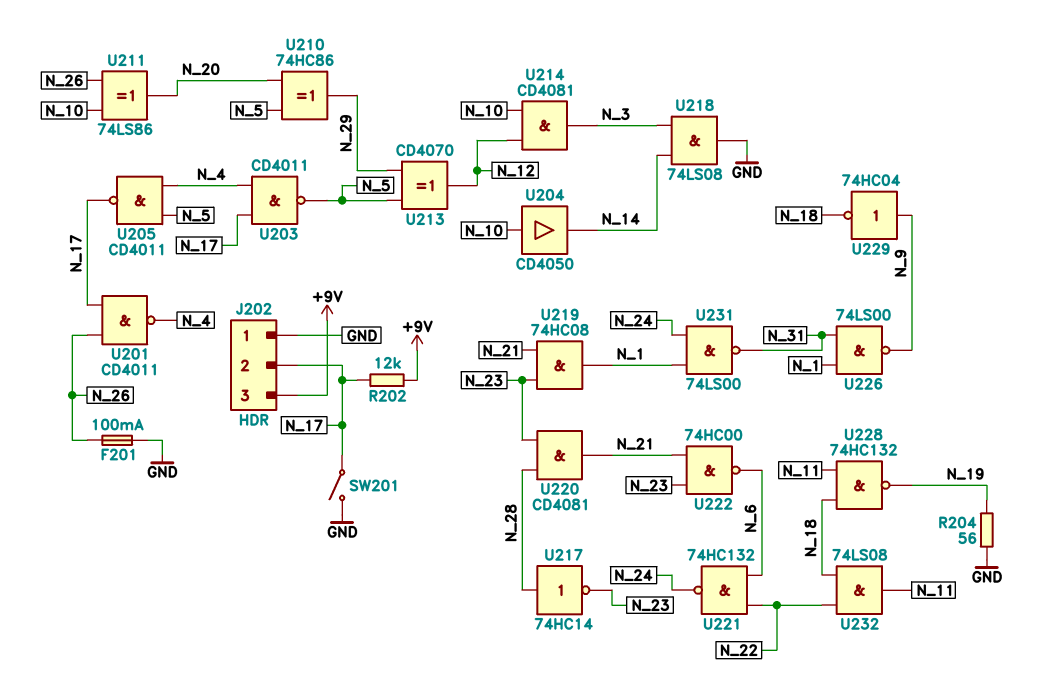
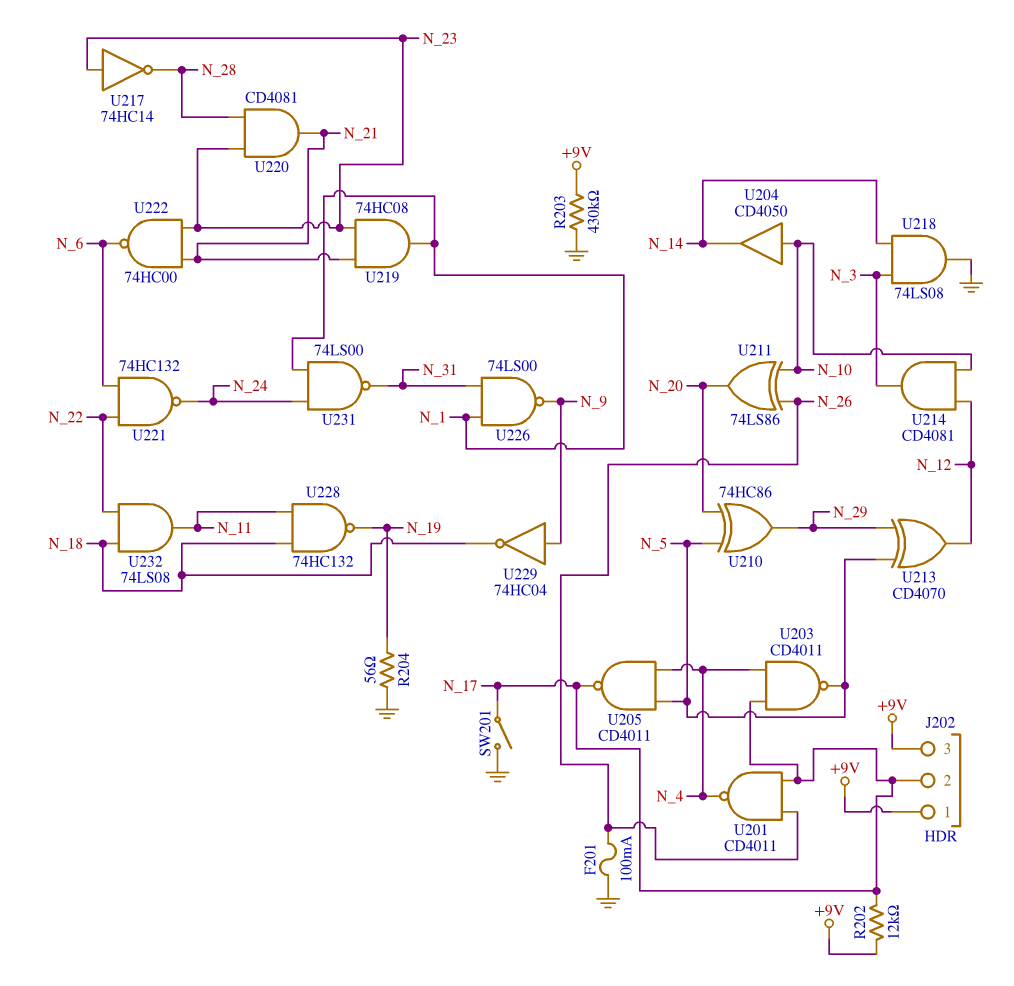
J202 pin 1: GND -> +9V
R203: none -> 430k (+9V, GND)
U217: NOT 74HC14 (in N_28, out N_23) -> NOT 74HC14 (in N_23, out N_28)

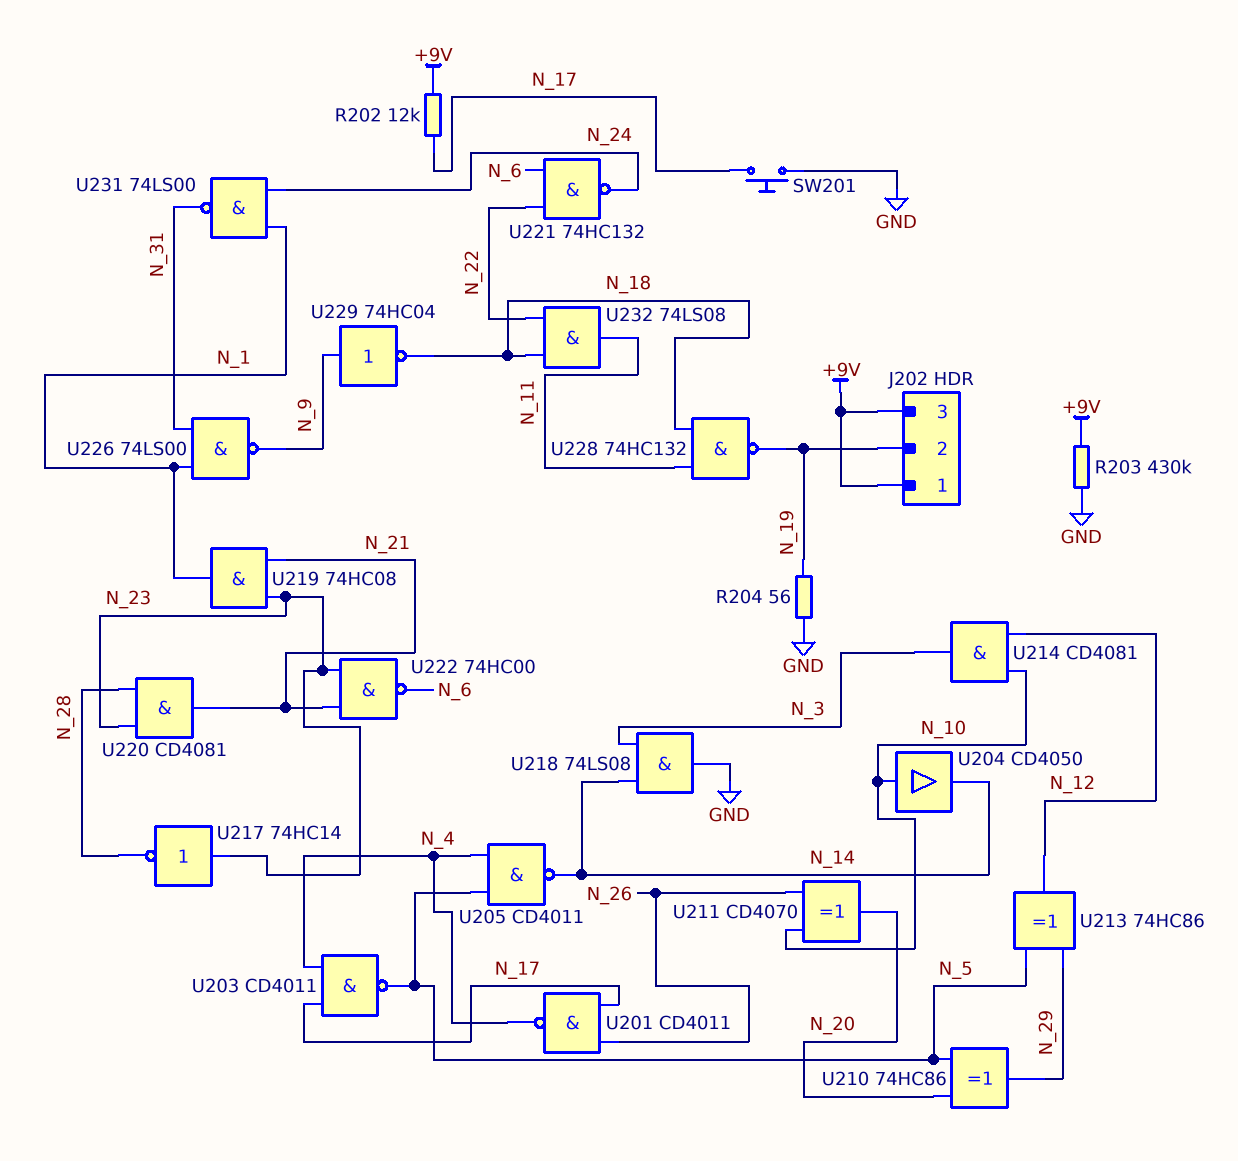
F201: 100mA (GND, N_26) -> none
J202 pin 2: N_17 -> N_19
SW201: switch (GND, N_17) -> button (GND, N_17)
U205: NAND CD4011 (in N_4, in N_5, out N_17) -> NAND CD4011 (in N_4, in N_5, out N_14)
U211: XOR 74LS86 (in N_10, in N_26, out N_20) -> XOR CD4070 (in N_10, in N_26, out N_20)
U213: XOR CD4070 (in N_5, in N_29, out N_12) -> XOR 74HC86 (in N_5, in N_29, out N_12)

